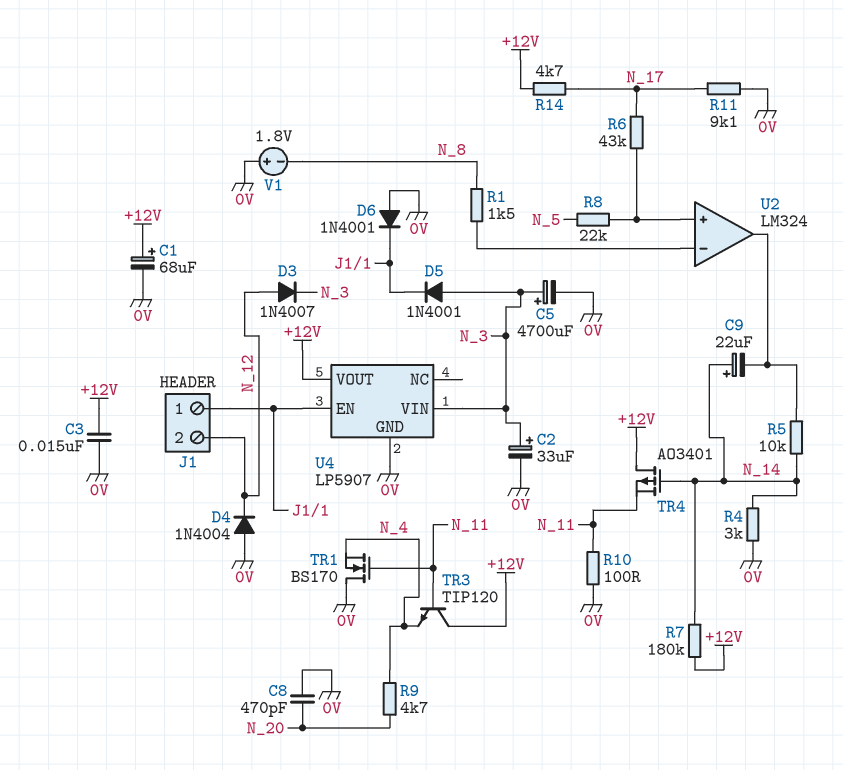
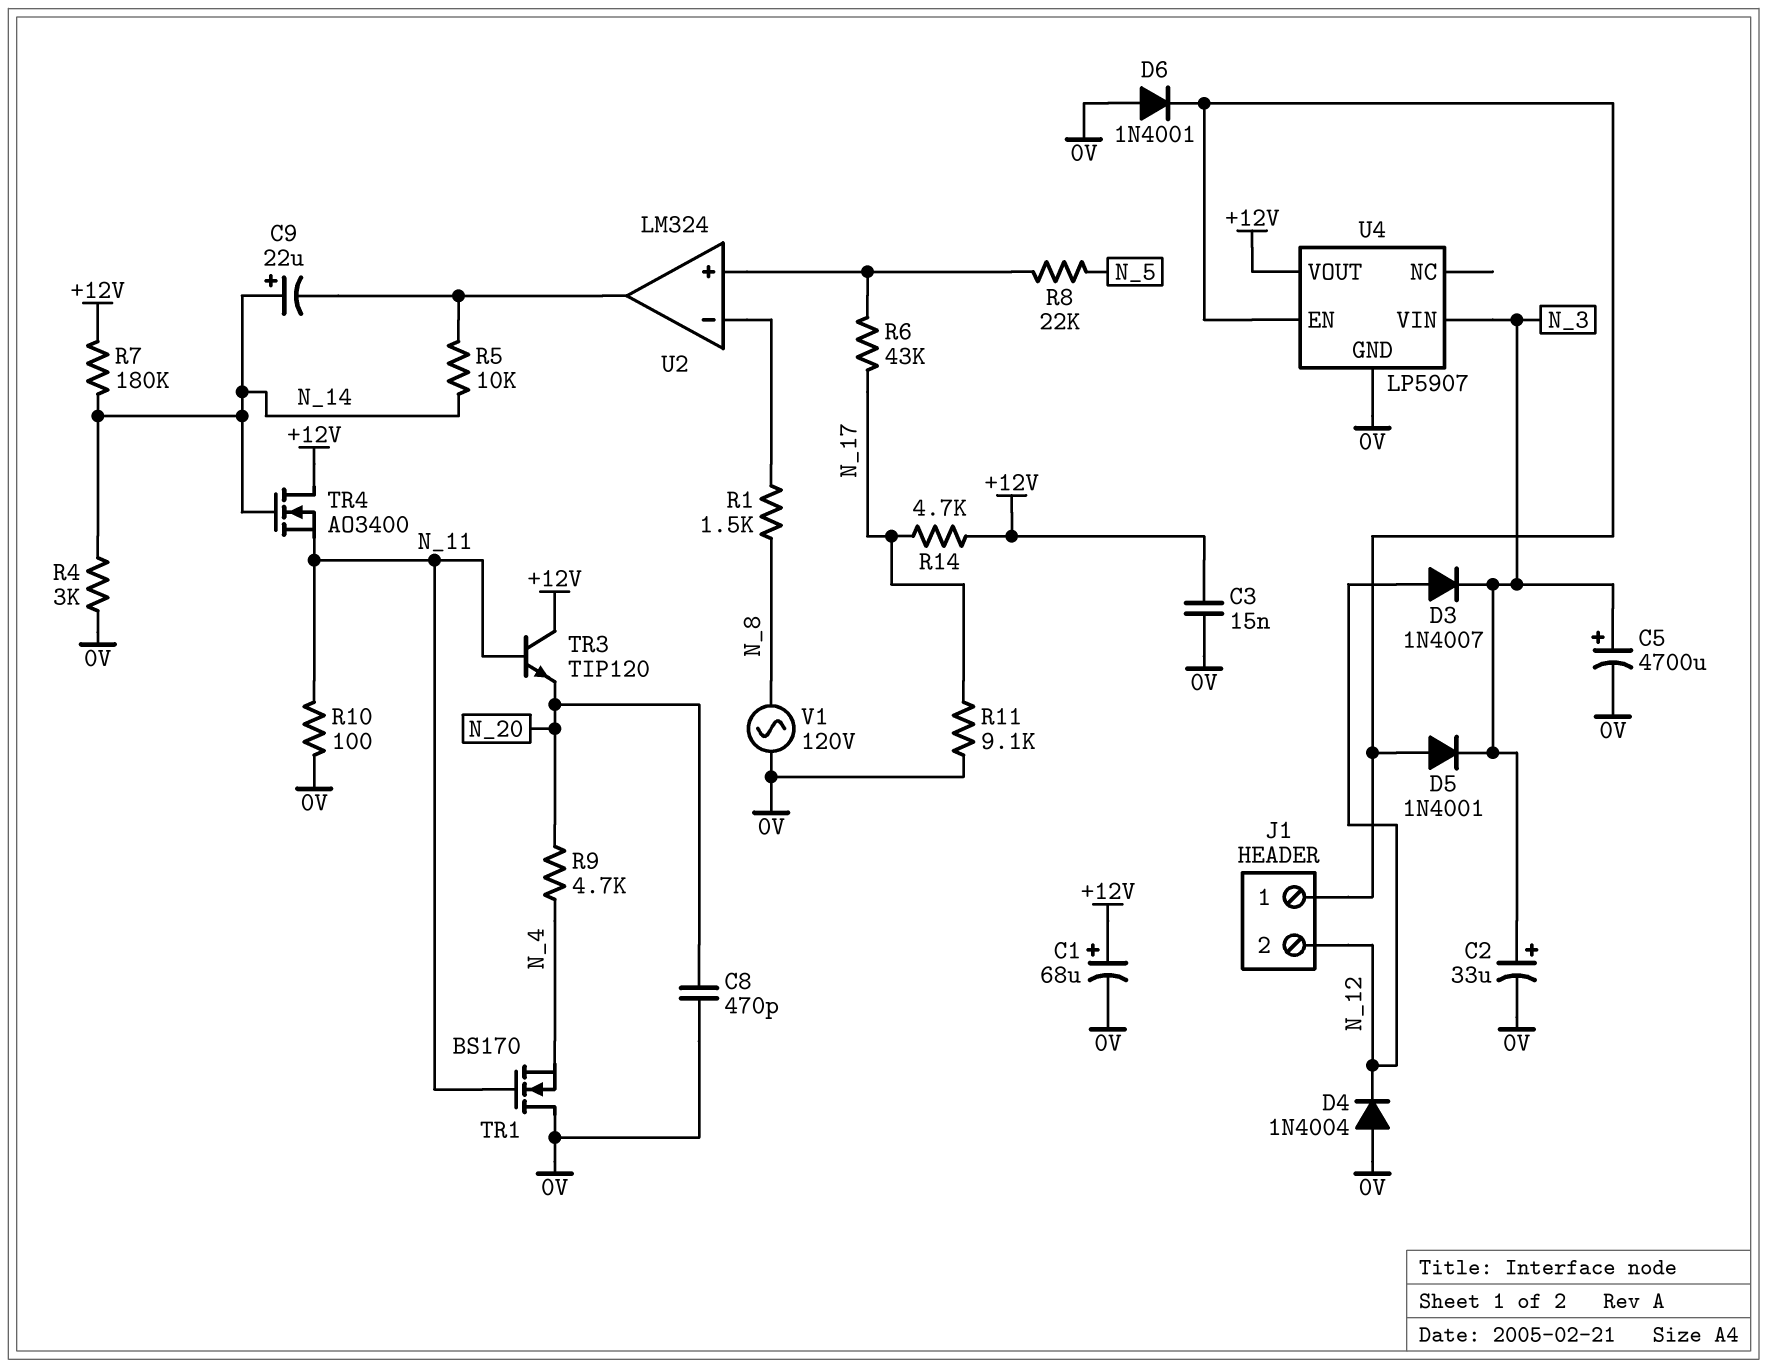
D5: diode 1N4001 (A N_3, K J1/1) -> diode 1N4001 (A J1/1, K N_3)
TR3: NPN TIP120 (B N_11, C +12V, E N_4) -> NPN TIP120 (B N_11, C +12V, E N_20)
TR4: PMOS AO3401 (G N_14, D +12V, S N_11) -> NMOS AO3400 (G N_14, D +12V, S N_11)
V1: 1.8V (plus 0V, minus N_8) -> AC 120V (0V, N_8)

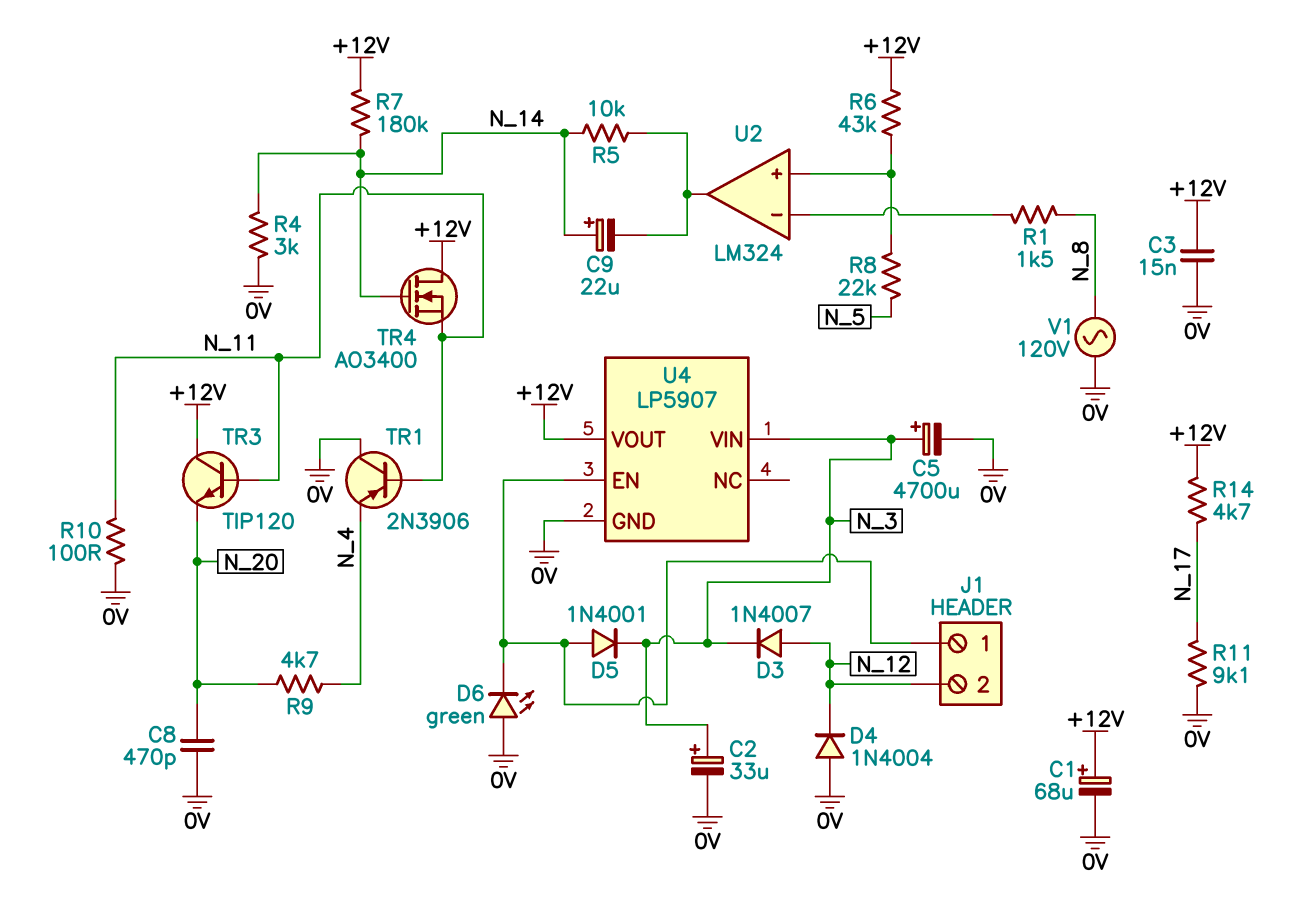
D6: diode 1N4001 (A 0V, K J1/1) -> LED green (A 0V, K J1/1)
R6: 43k (N_17, U2/in+) -> 43k (+12V, U2/in+)
TR1: NMOS BS170 (G N_11, D 0V, S N_4) -> PNP 2N3906 (B N_11, C 0V, E N_4)

